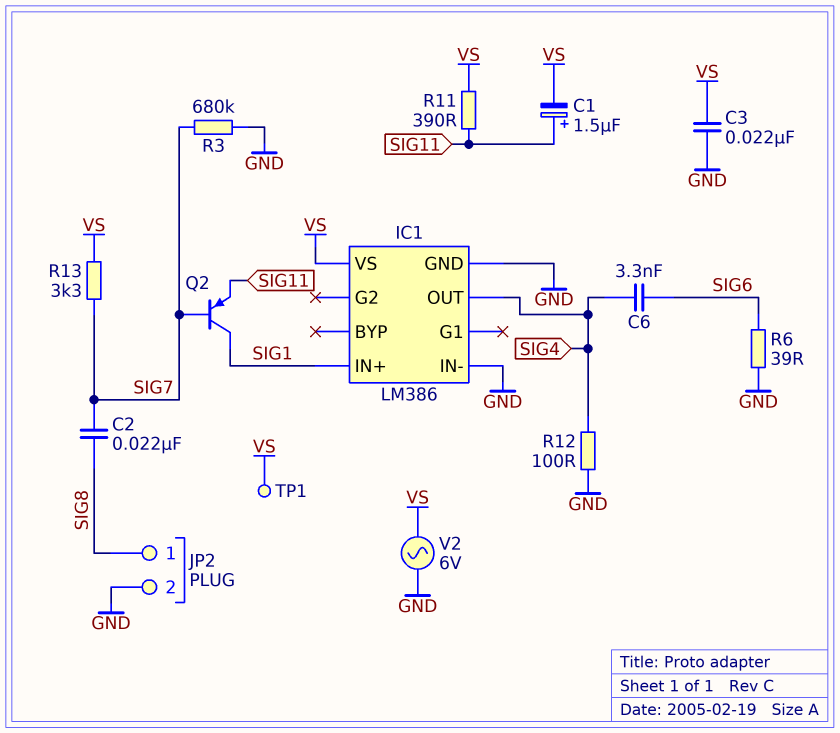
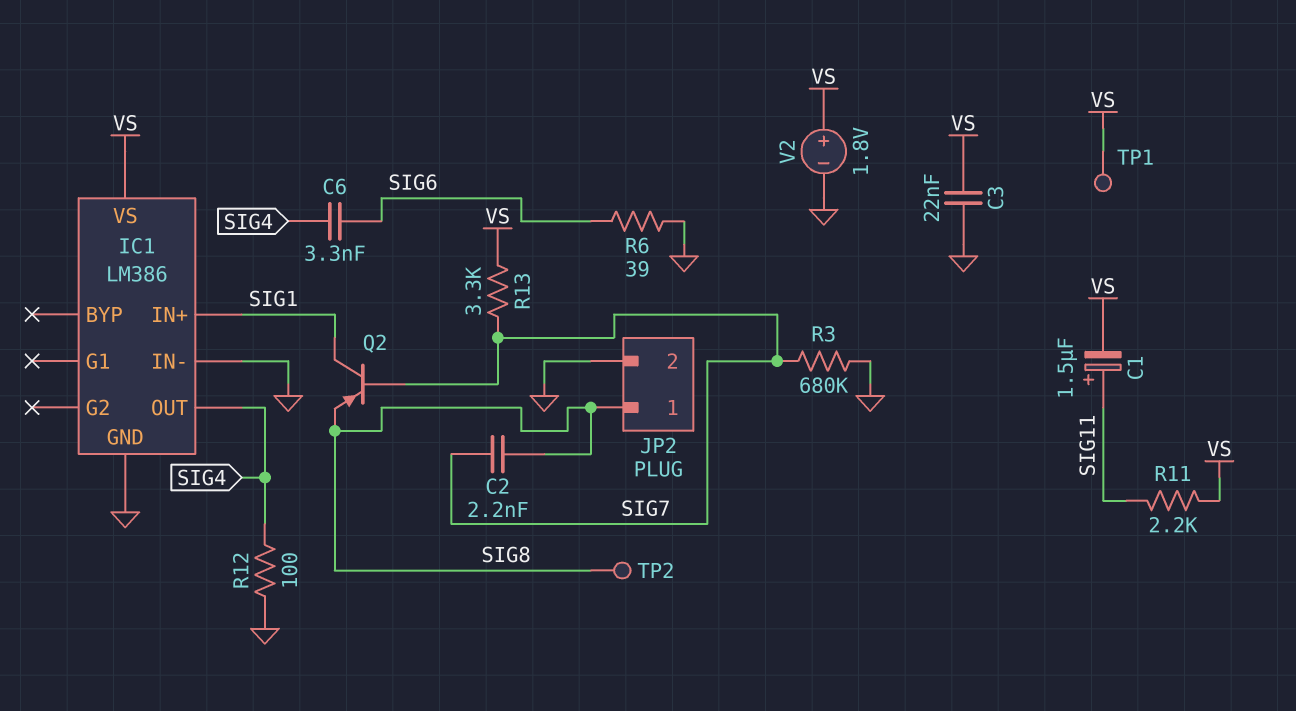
C2: 22nF (SIG7, SIG8) -> 2.2nF (SIG7, SIG8)
Q2: PNP (B SIG7, C SIG1, E SIG11) -> PNP (B SIG7, C SIG1, E SIG8)
R11: 390 (SIG11, VS) -> 2.2k (SIG11, VS)
TP2: none -> test point (SIG8)
V2: AC 6V (GND, VS) -> 1.8V (plus VS, minus GND)

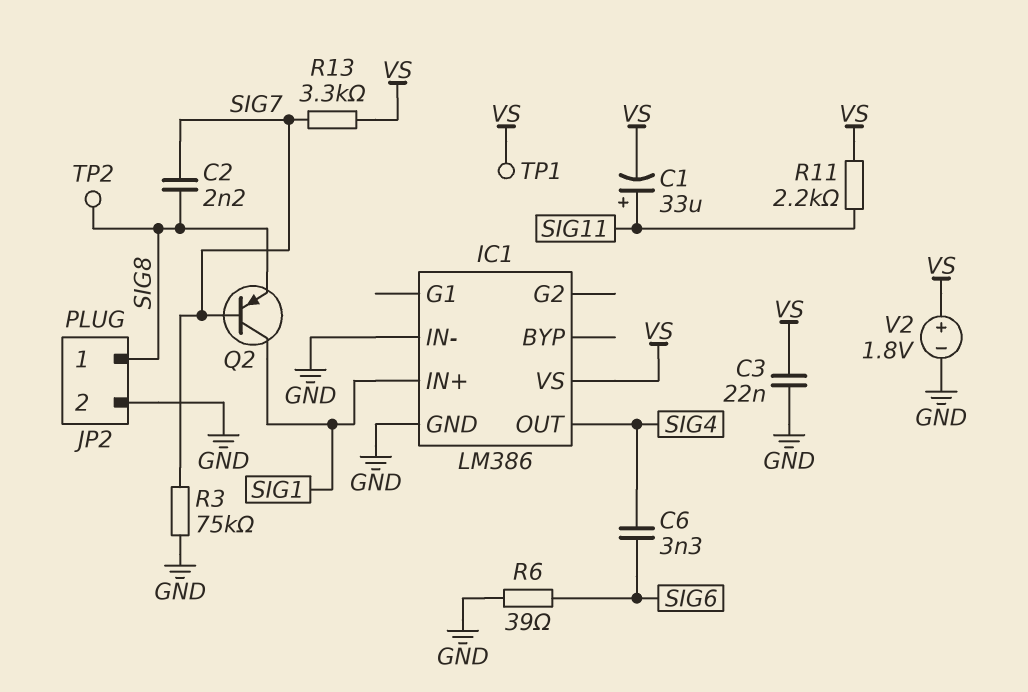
C1: 1.5uF (plus SIG11, minus VS) -> 33uF (plus SIG11, minus VS)
R3: 680k (GND, SIG7) -> 75k (GND, SIG7)
R12: 100 (GND, SIG4) -> none

